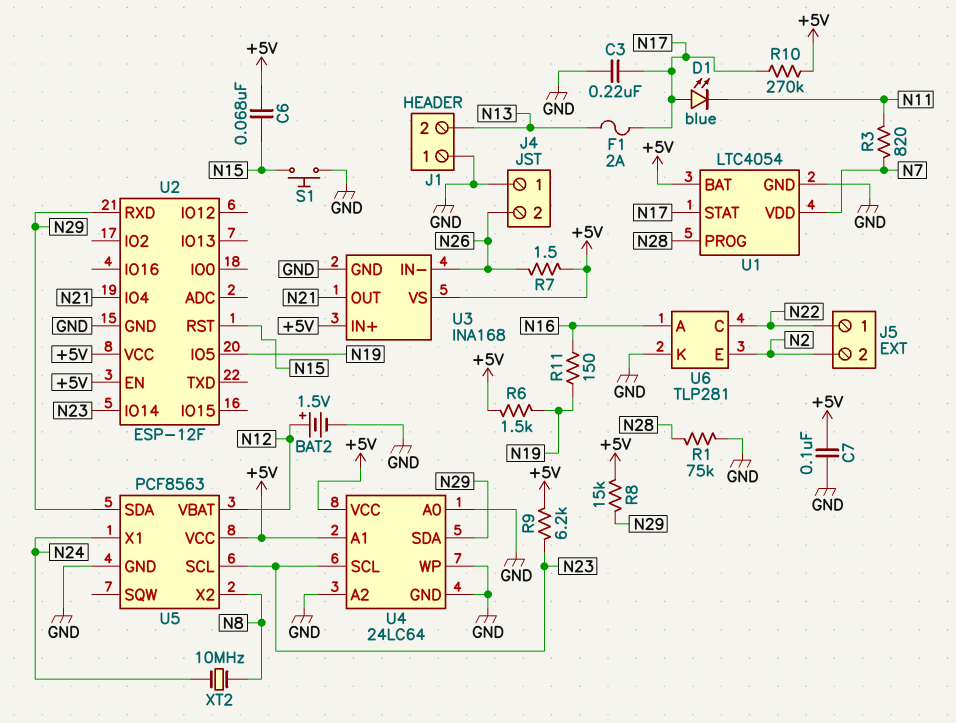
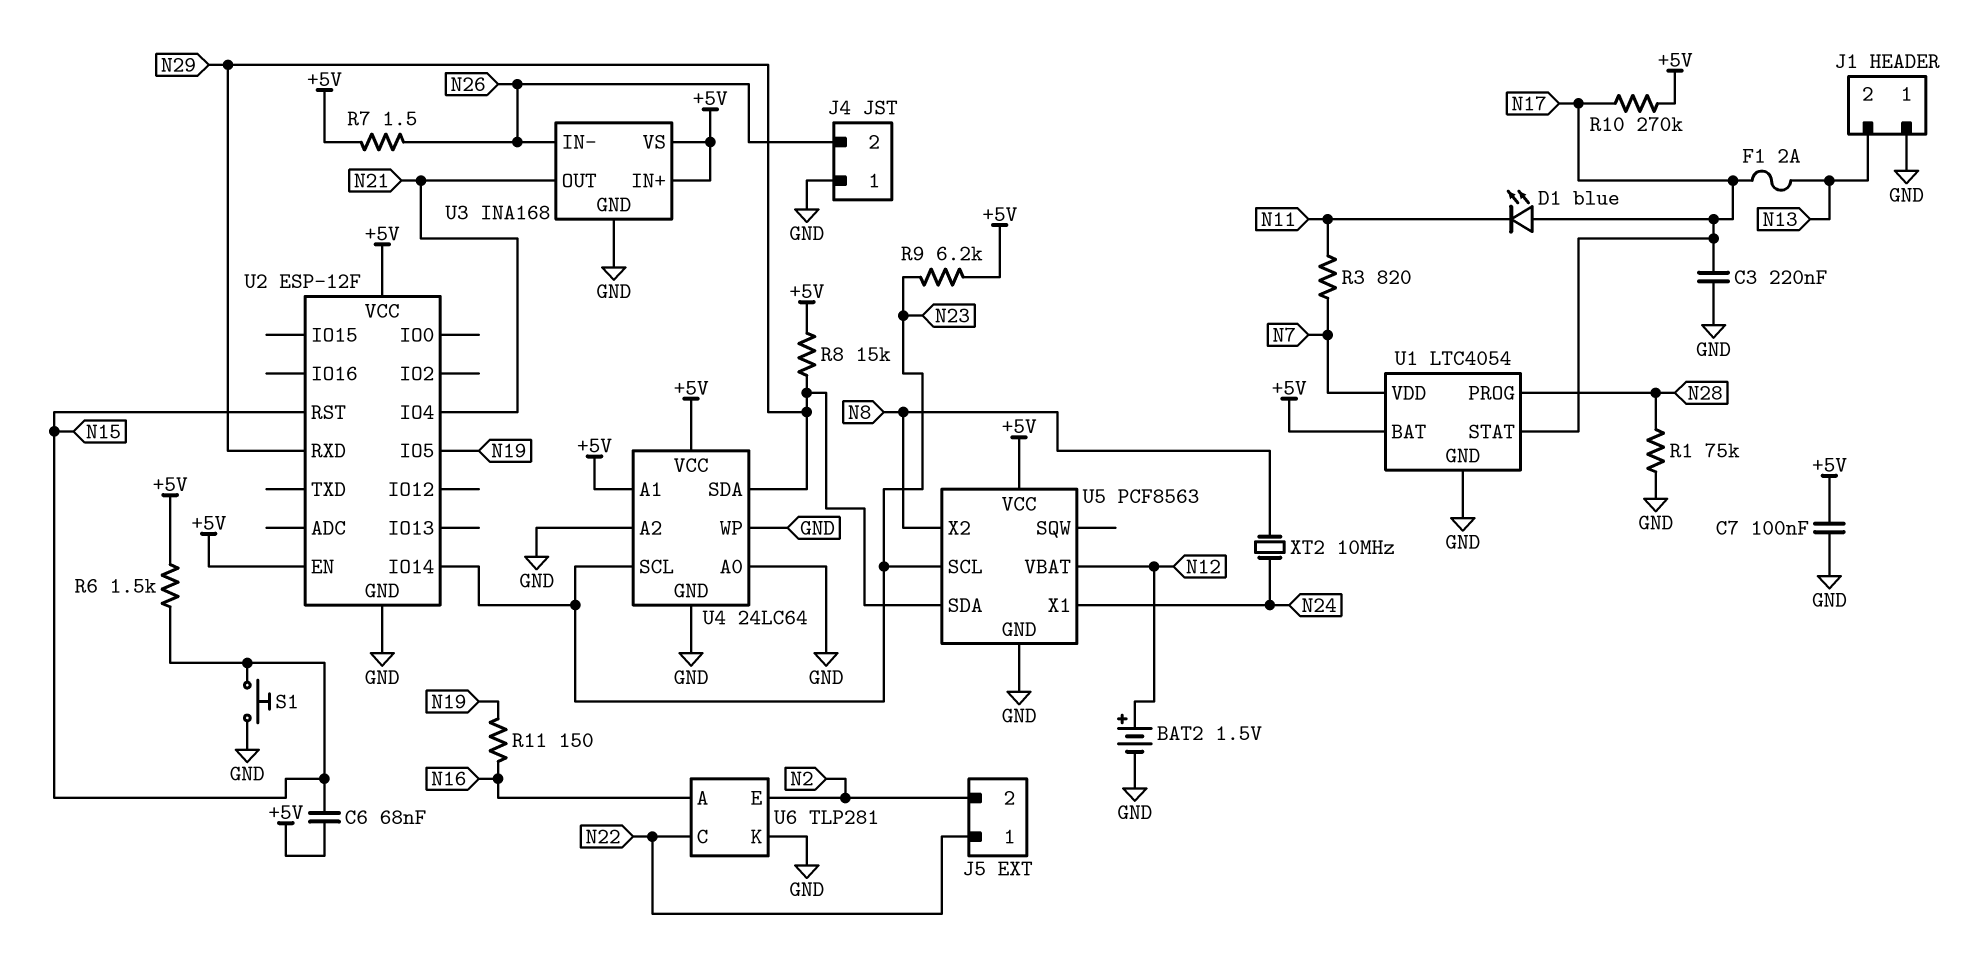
R6: 1.5k (+5V, N19) -> 1.5k (+5V, N15)

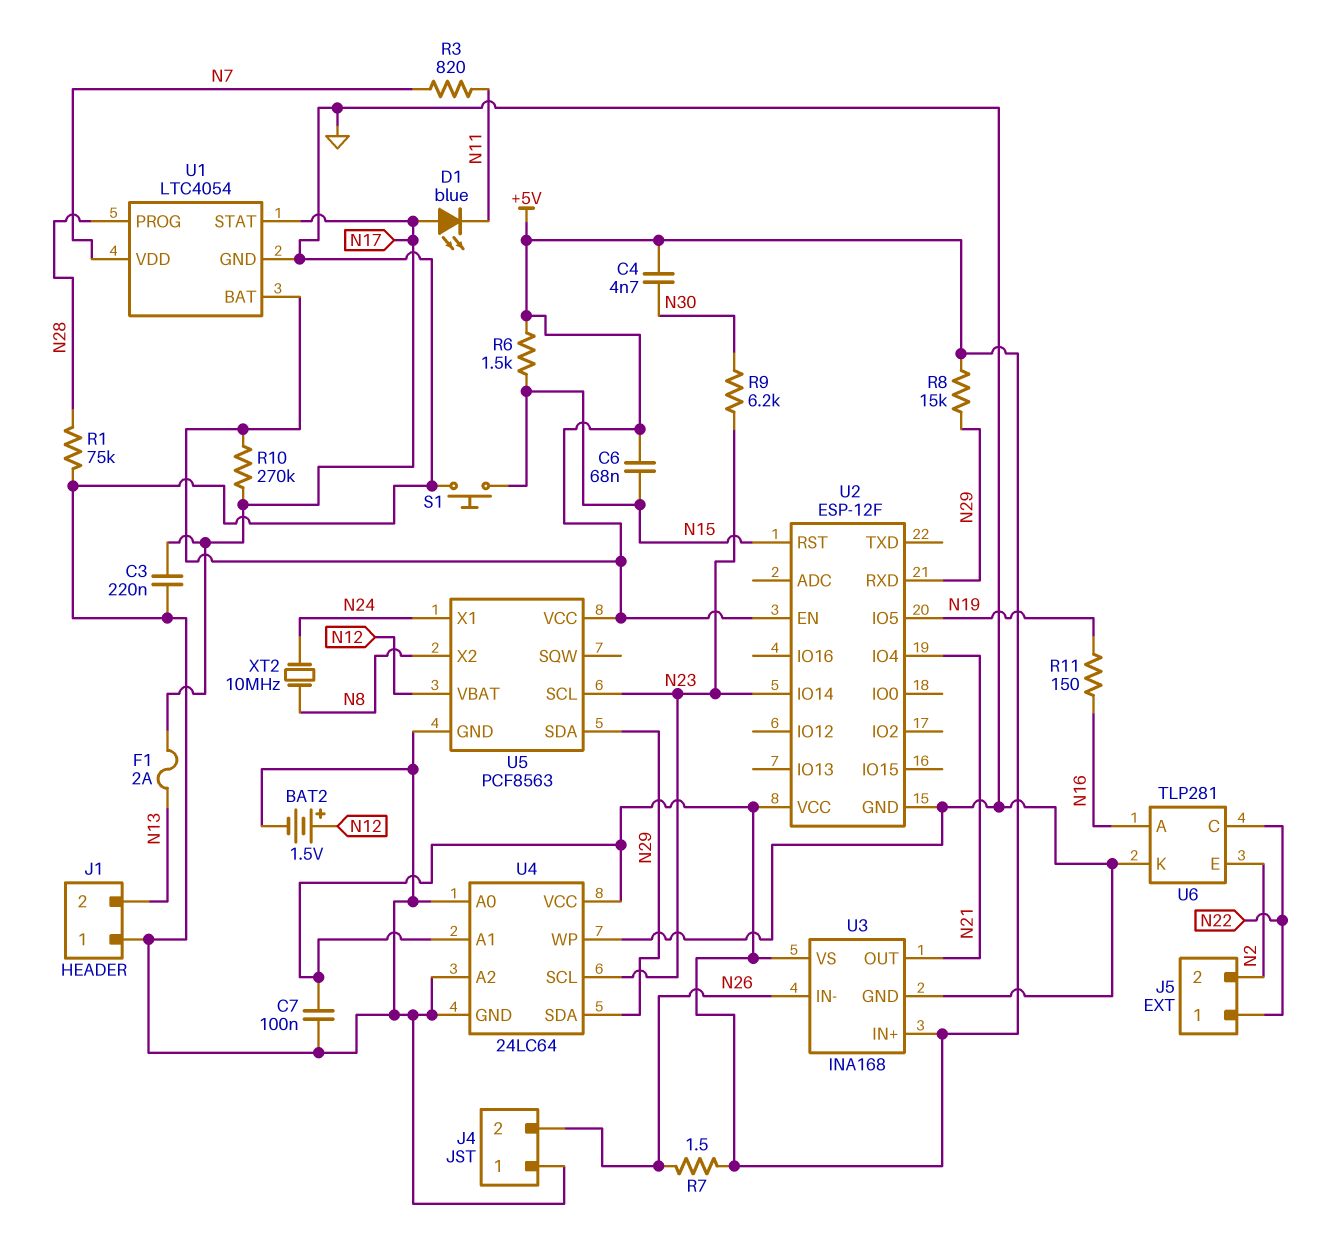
C4: none -> 4.7nF (+5V, N30)
R9: 6.2k (+5V, N23) -> 6.2k (N23, N30)

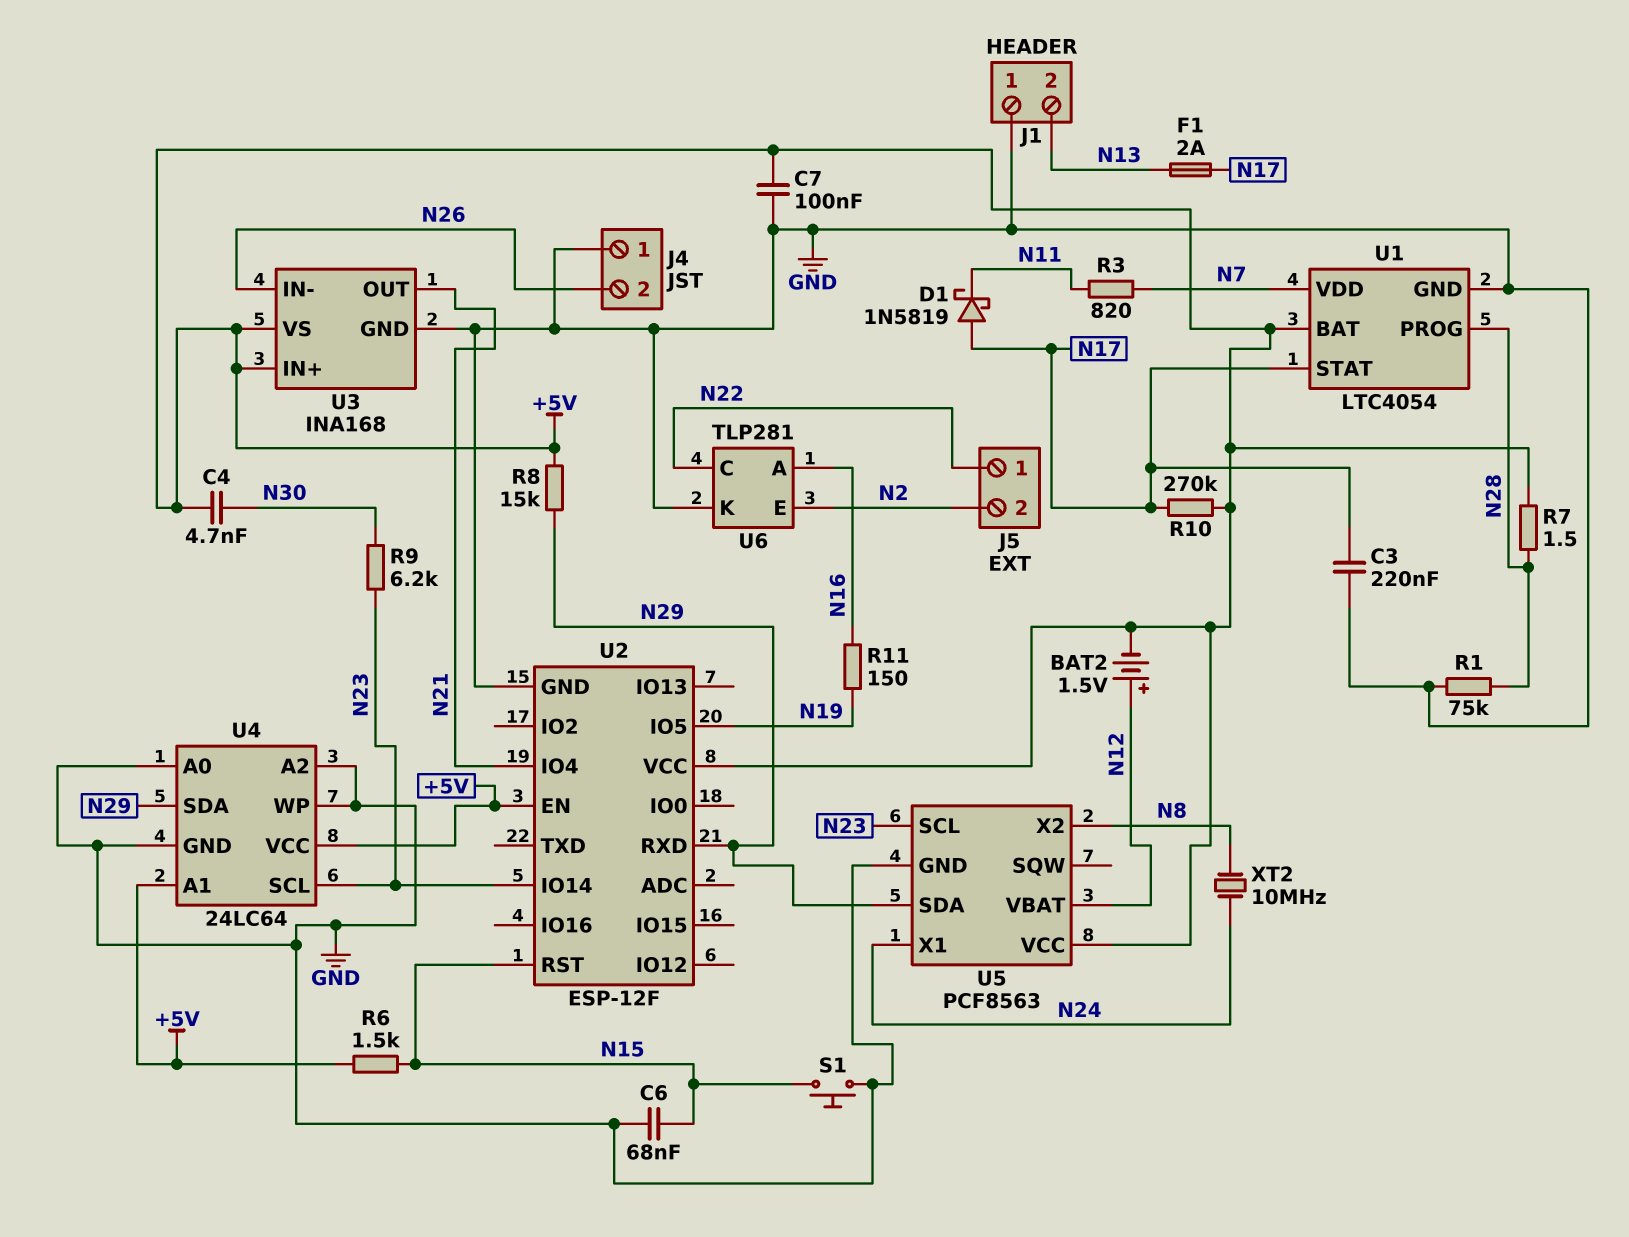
BAT2: 1.5V (plus N12, minus GND) -> 1.5V (plus N12, minus +5V)
C6: 68nF (+5V, N15) -> 68nF (GND, N15)
D1: LED blue (A N17, K N11) -> schottky 1N5819 (A N17, K N11)
R7: 1.5 (+5V, N26) -> 1.5 (+5V, N28)

